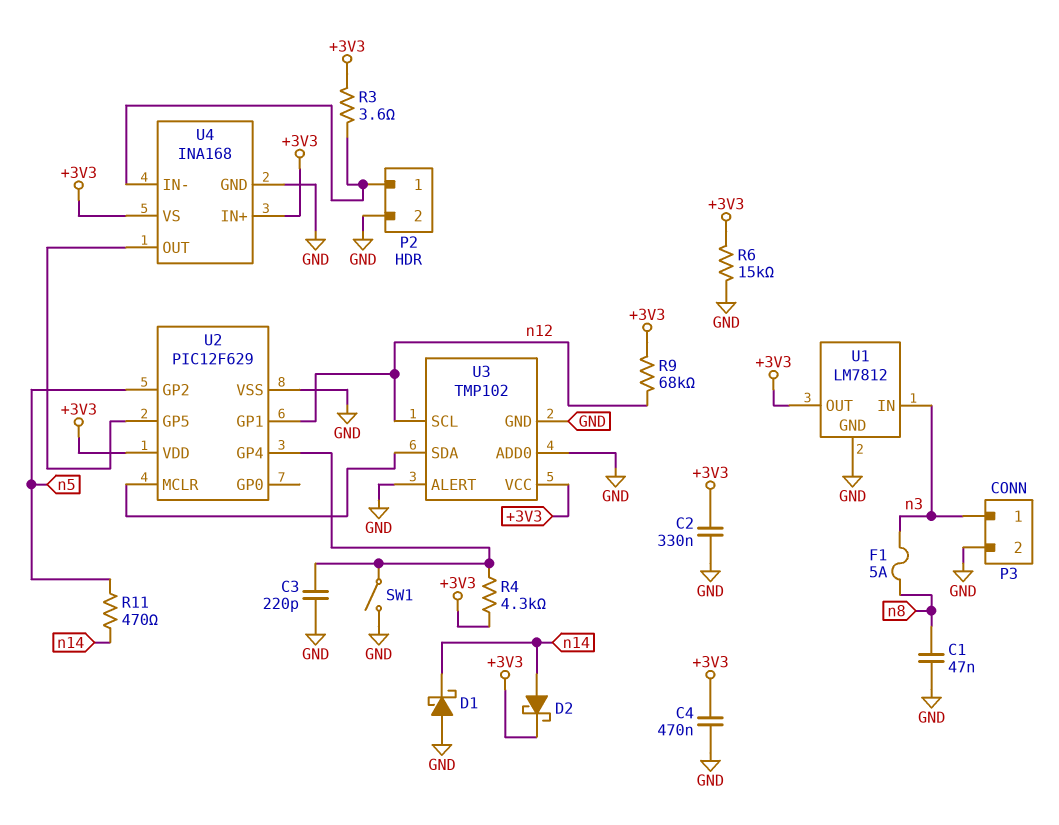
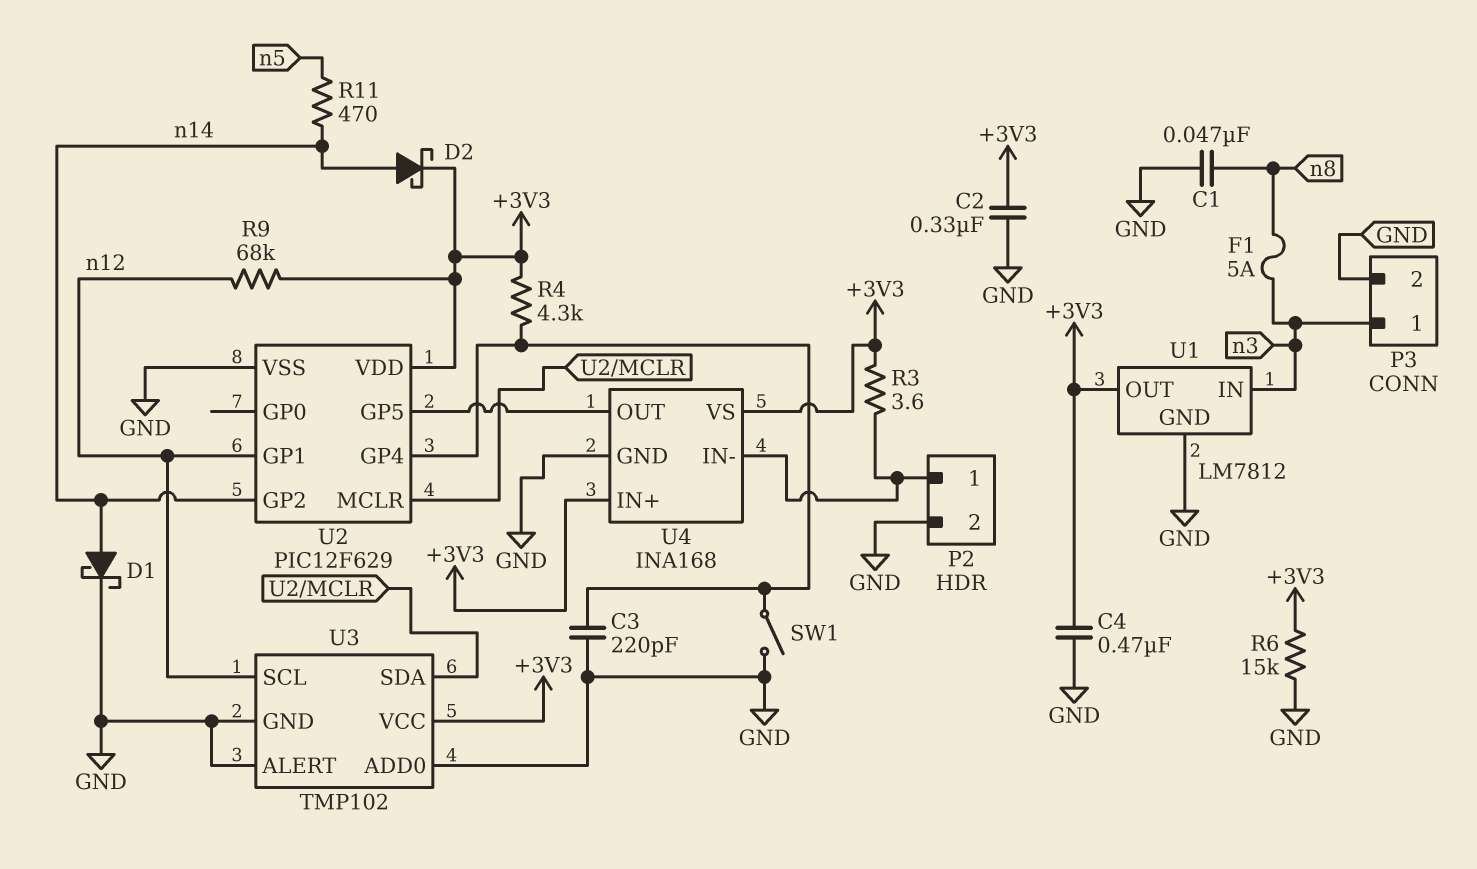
D1: schottky (A GND, K n14) -> schottky (A n14, K GND)
U2 pin GP2: n5 -> n14

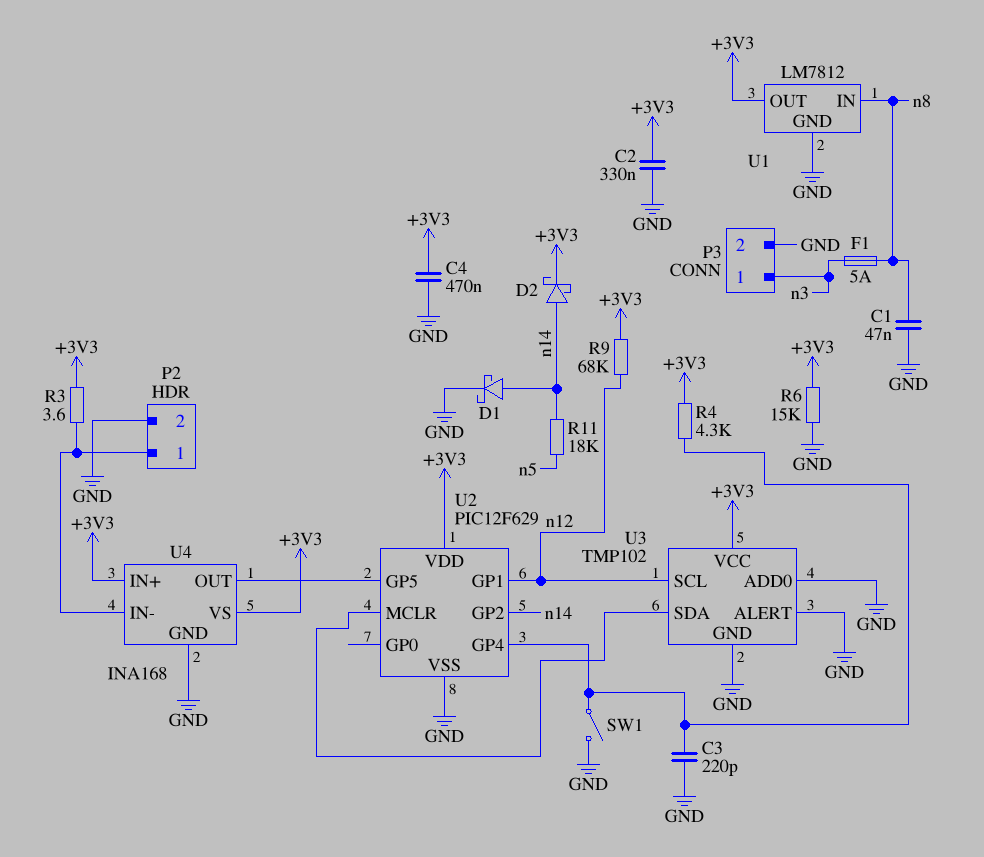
R11: 470 (n5, n14) -> 18k (n5, n14)
U1 pin IN: n3 -> n8

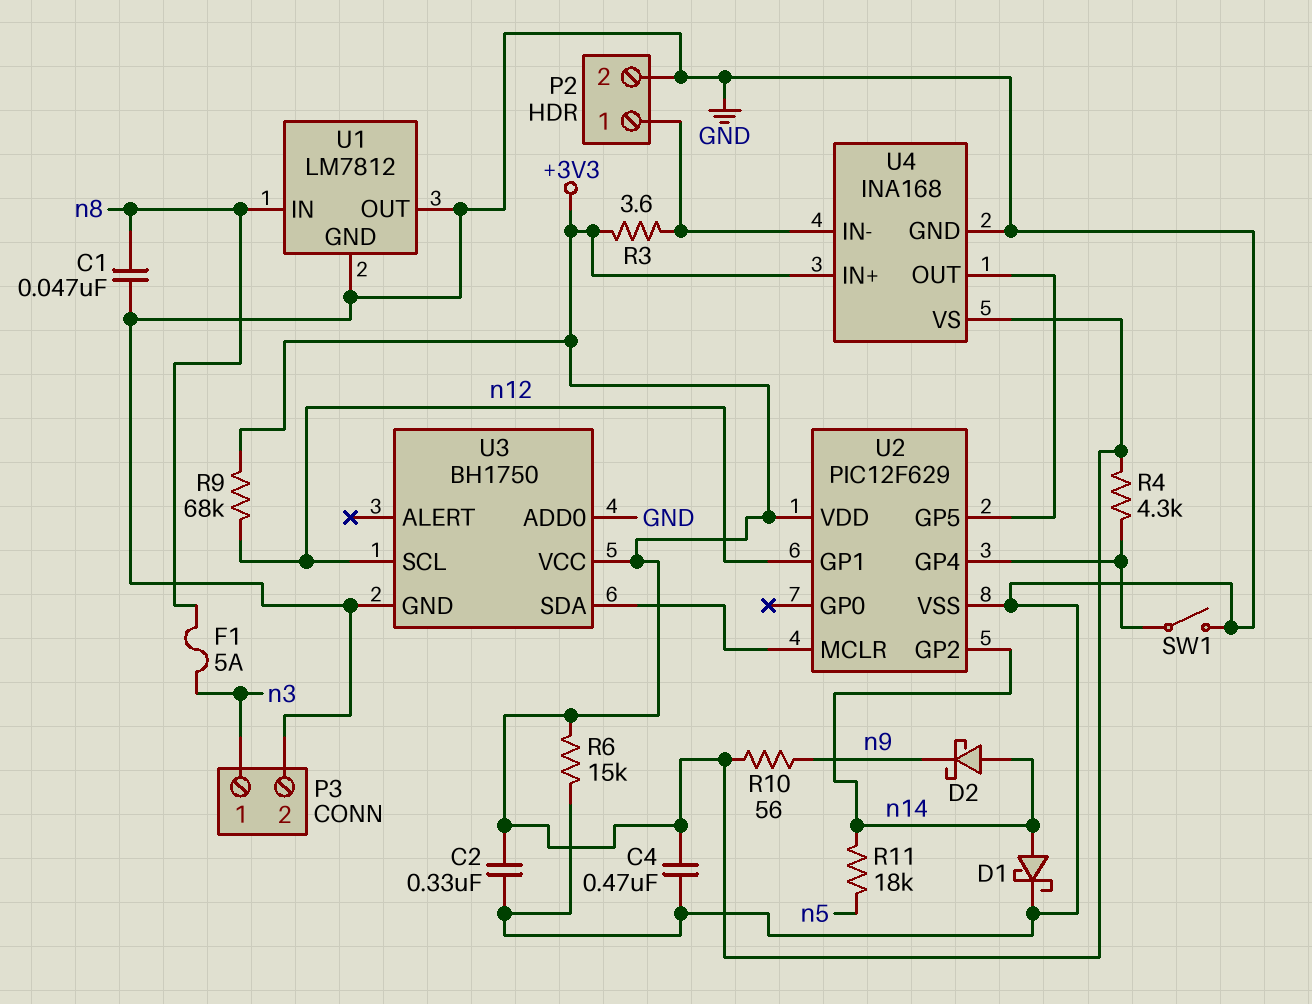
C3: 220pF (GND, U2/GP4) -> none
D2: schottky (A n14, K +3V3) -> schottky (A n14, K n9)
R10: none -> 56 (+3V3, n9)
U1 pin OUT: +3V3 -> GND
U3: TMP102 -> BH1750
U3 pin ALERT: GND -> none

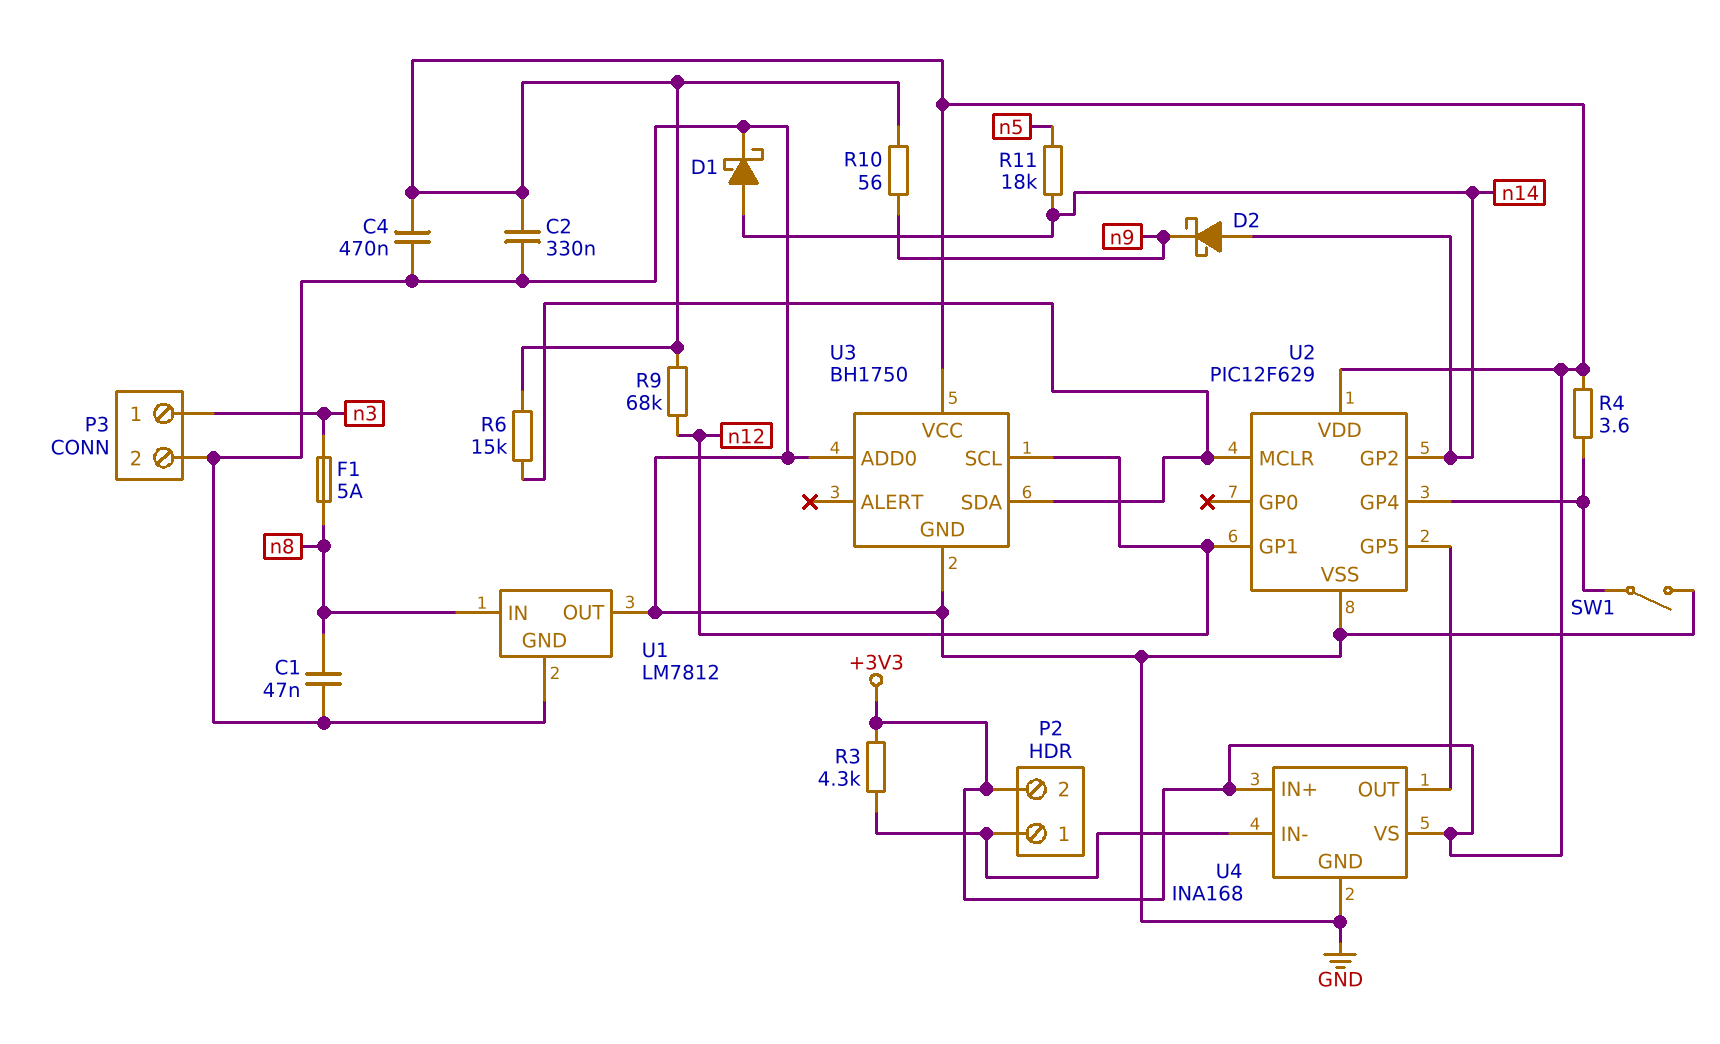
P2 pin 2: GND -> +3V3
R3: 3.6 (+3V3, P2/1) -> 4.3k (+3V3, P2/1)
R4: 4.3k (+3V3, U2/GP4) -> 3.6 (+3V3, U2/GP4)
R6: 15k (+3V3, GND) -> 15k (+3V3, U2/MCLR)

